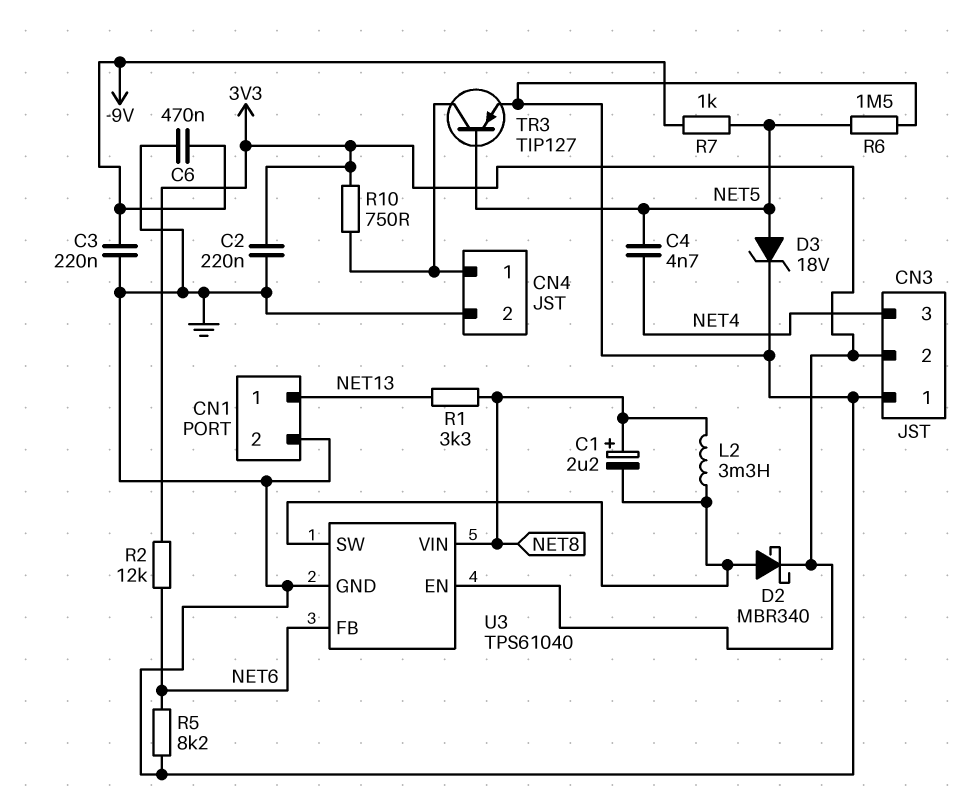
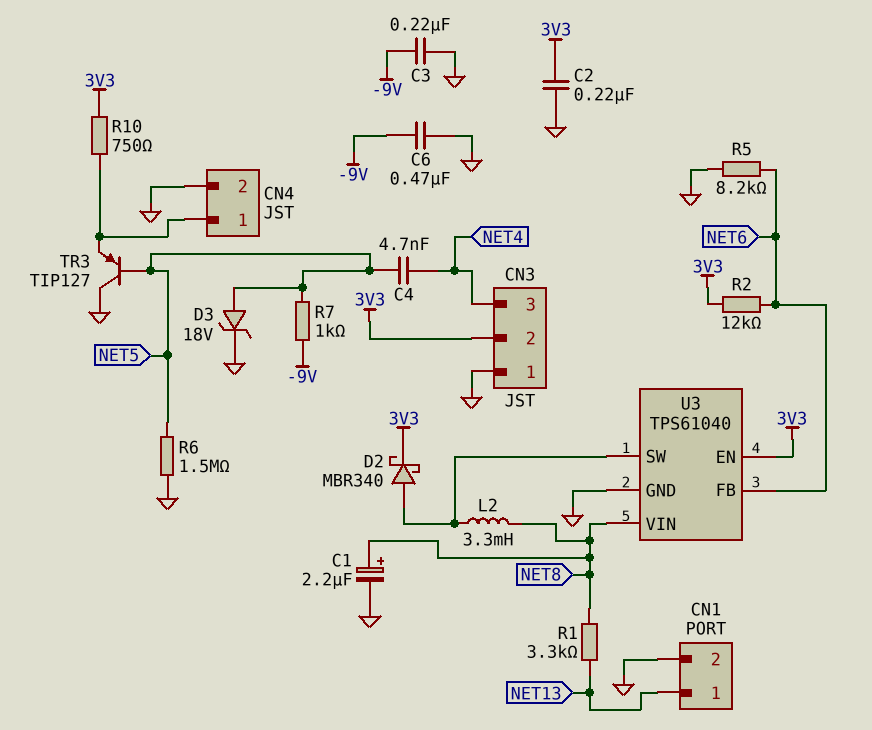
C1: 2.2uF (plus NET8, minus U3/SW) -> 2.2uF (plus NET8, minus GND)
TR3: PNP TIP127 (B NET5, C CN4/1, E GND) -> PNP TIP127 (B NET5, C GND, E CN4/1)

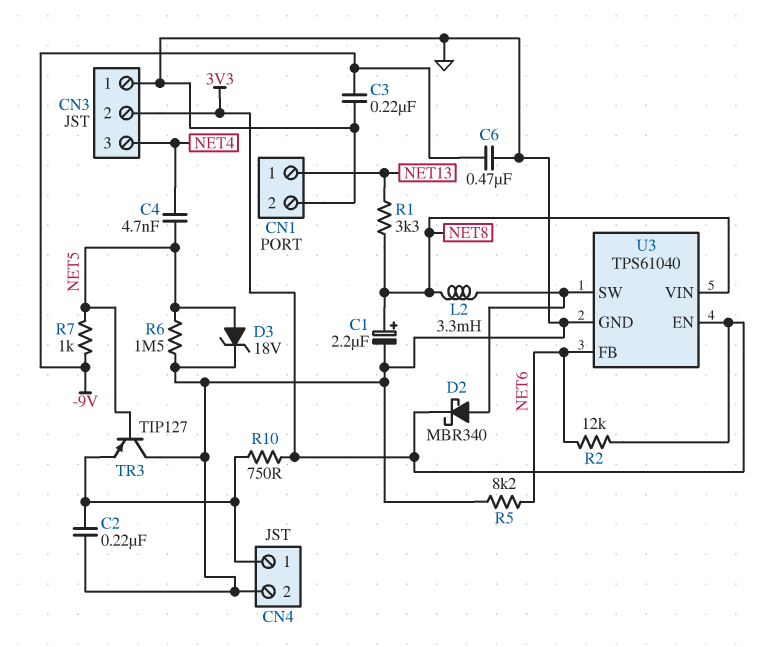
C2: 220nF (3V3, GND) -> 220nF (CN4/1, GND)

